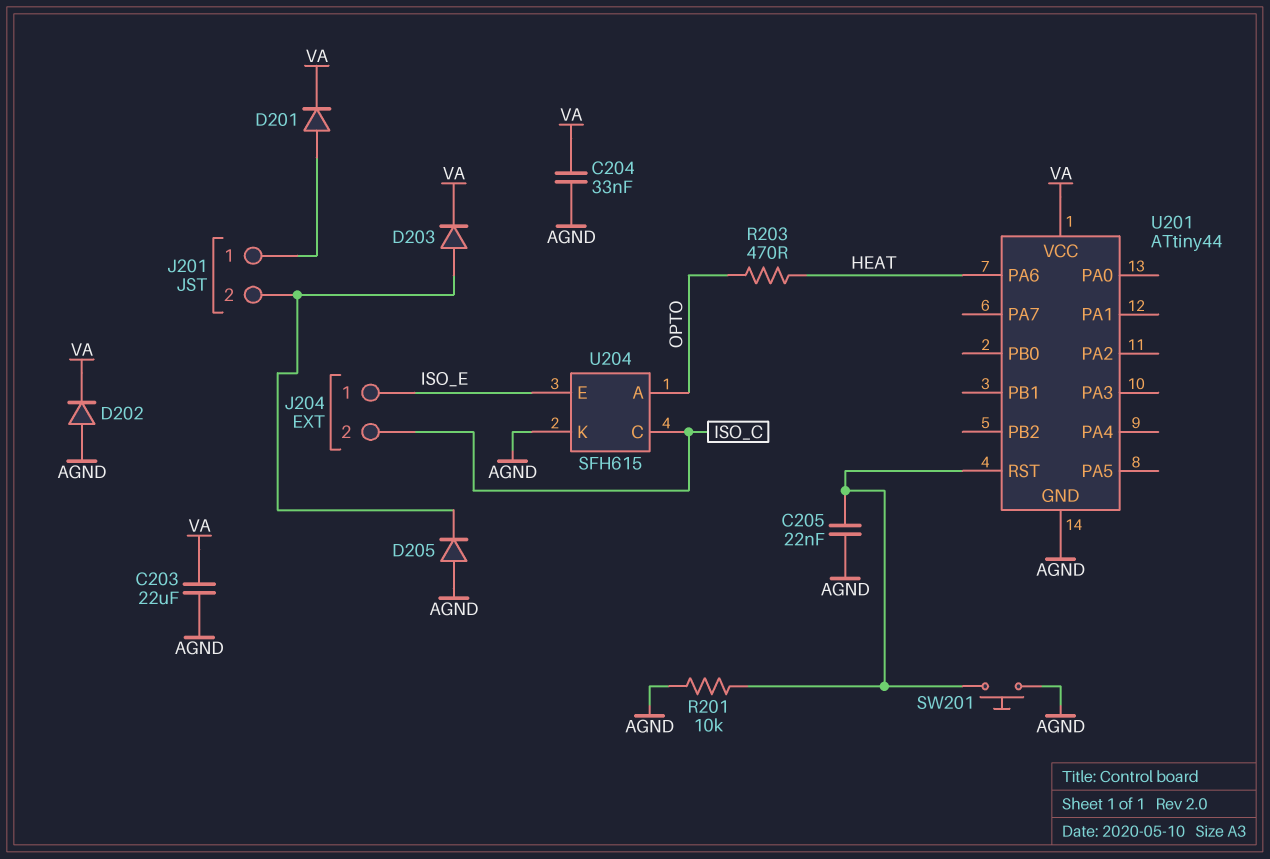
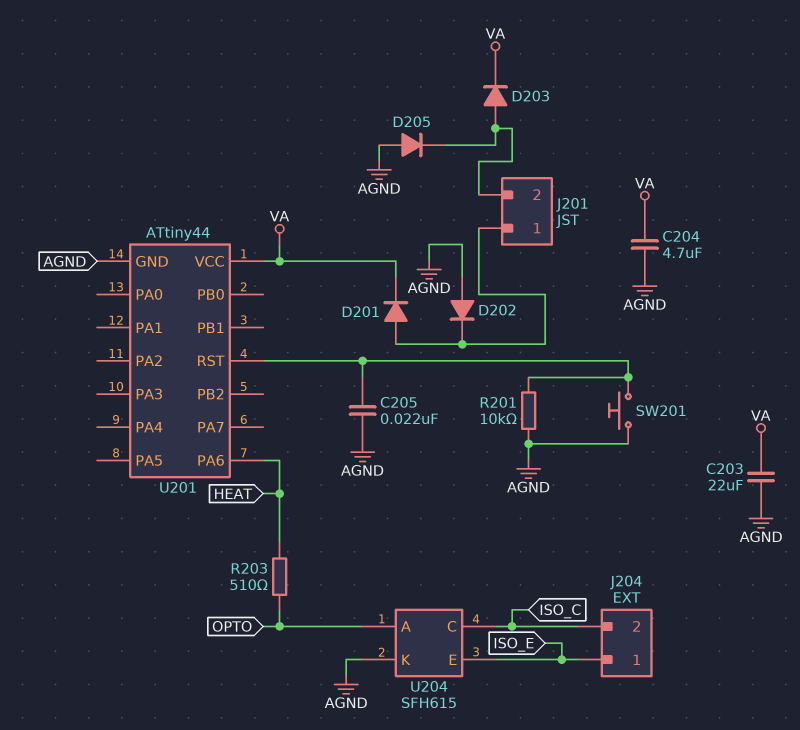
C204: 33nF (AGND, VA) -> 4.7uF (AGND, VA)
D202: diode (A AGND, K VA) -> diode (A AGND, K J201/1)
R203: 470 (HEAT, OPTO) -> 510 (HEAT, OPTO)

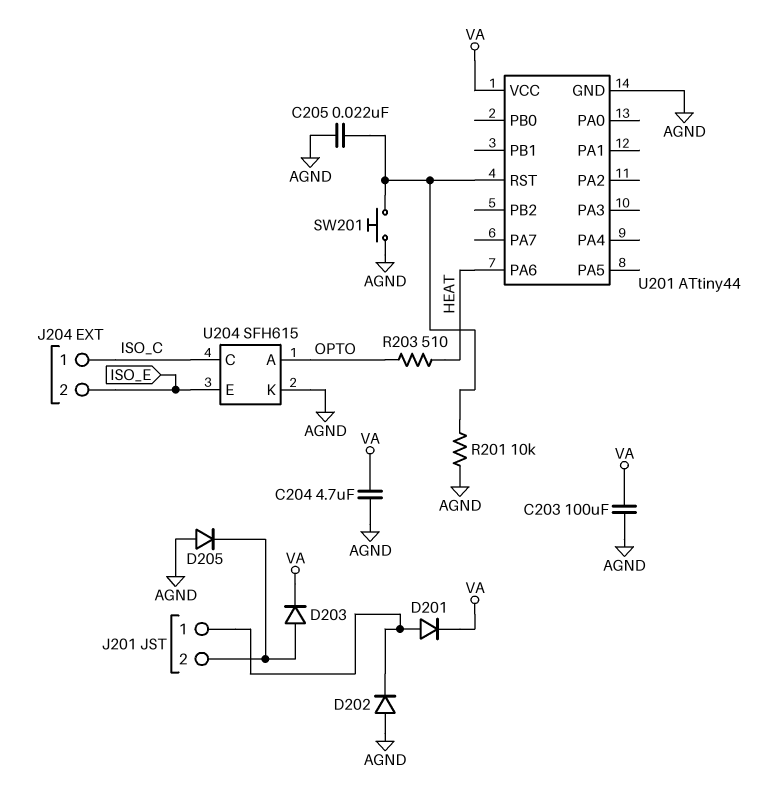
C203: 22uF (AGND, VA) -> 100uF (AGND, VA)
J204 pin 1: ISO_E -> ISO_C
J204 pin 2: ISO_C -> ISO_E

